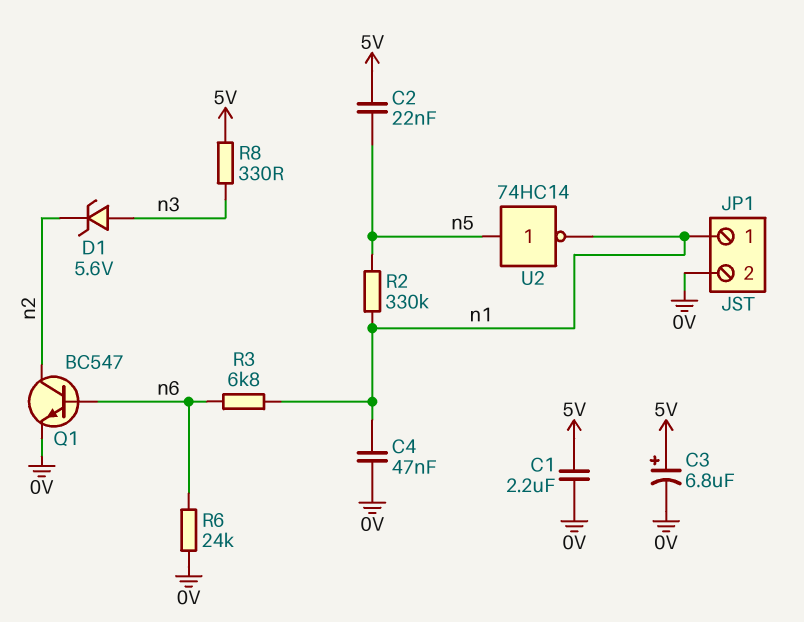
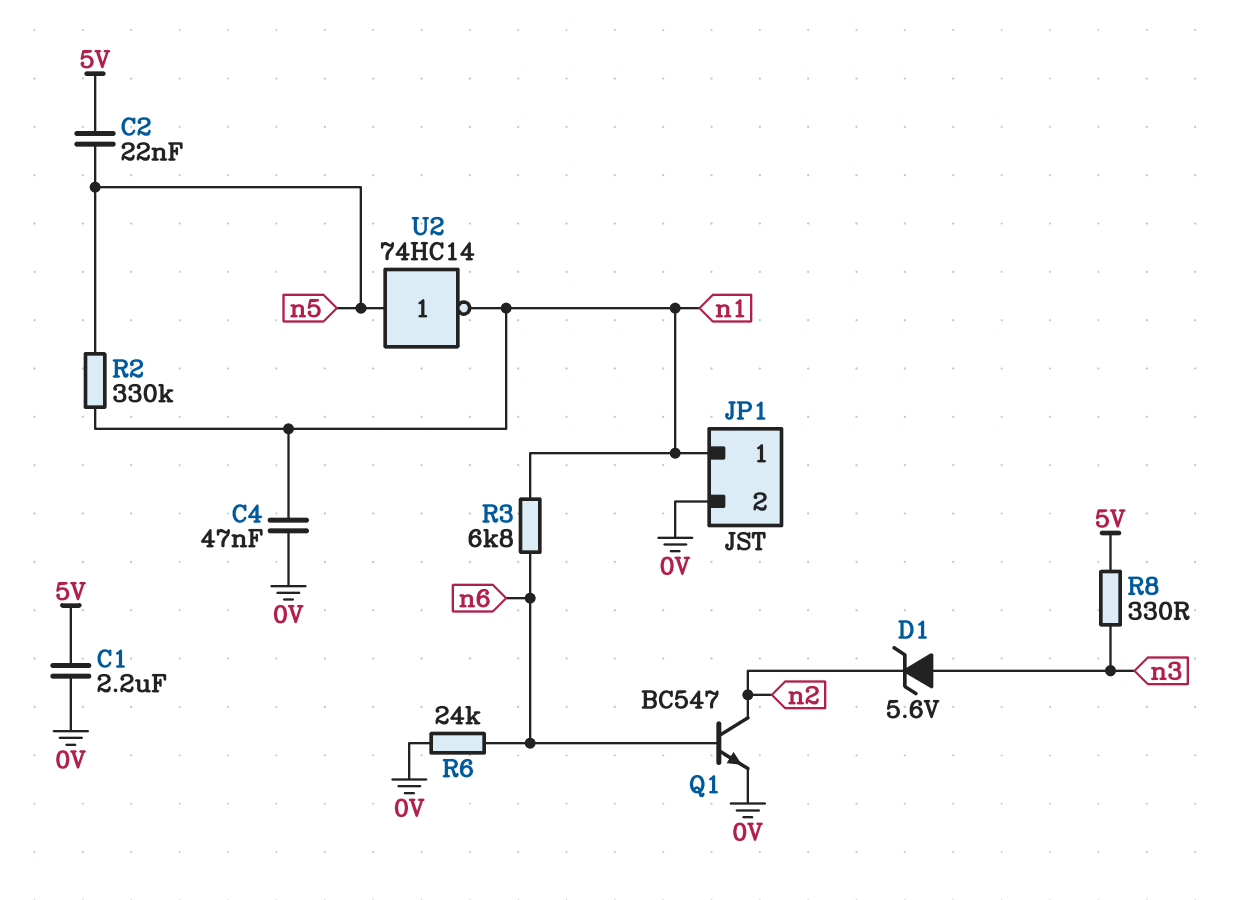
C3: 6.8uF (plus 5V, minus 0V) -> none

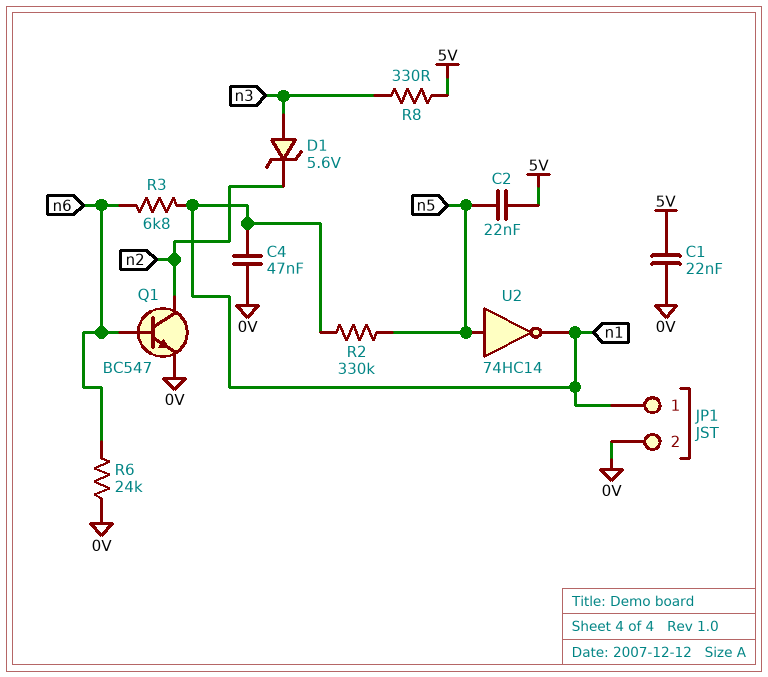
C1: 2.2uF (0V, 5V) -> 22nF (0V, 5V)

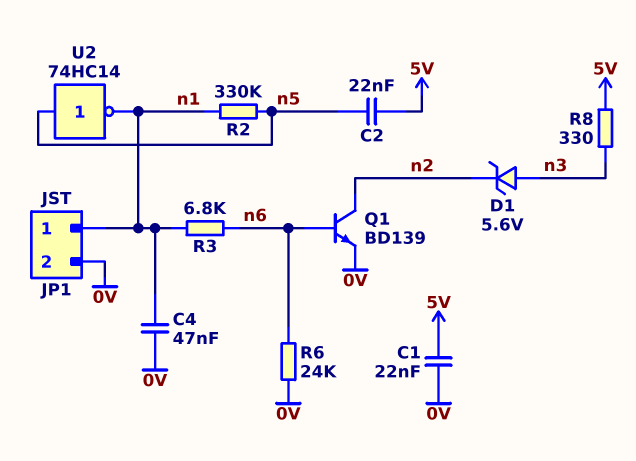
Q1: NPN BC547 (B n6, C n2, E 0V) -> NPN BD139 (B n6, C n2, E 0V)

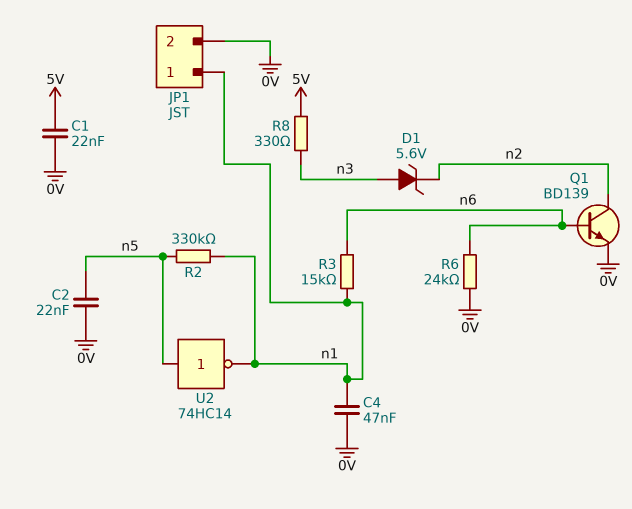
C2: 22nF (5V, n5) -> 22nF (0V, n5)
R3: 6.8k (n1, n6) -> 15k (n1, n6)

